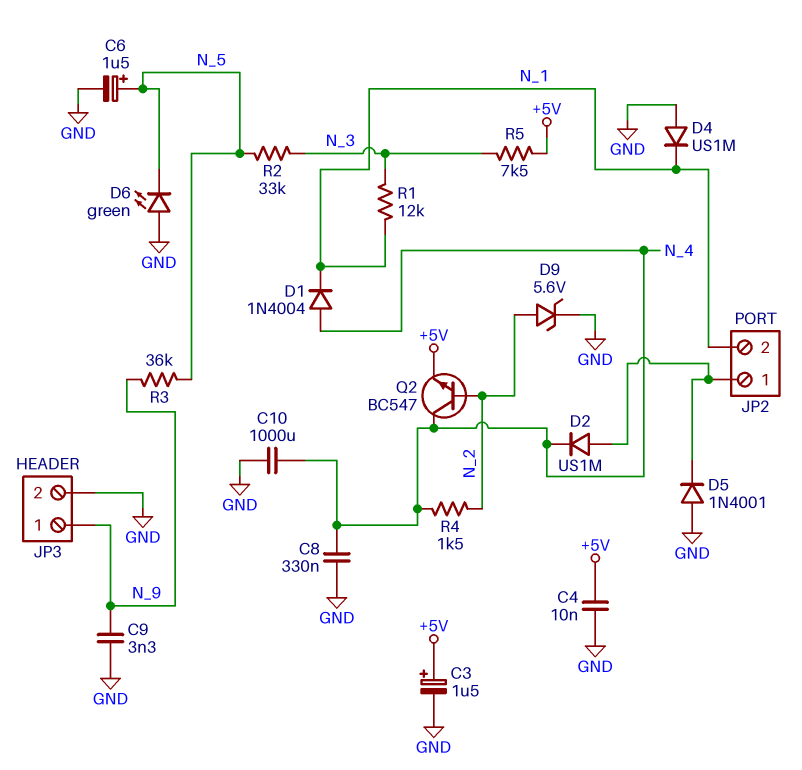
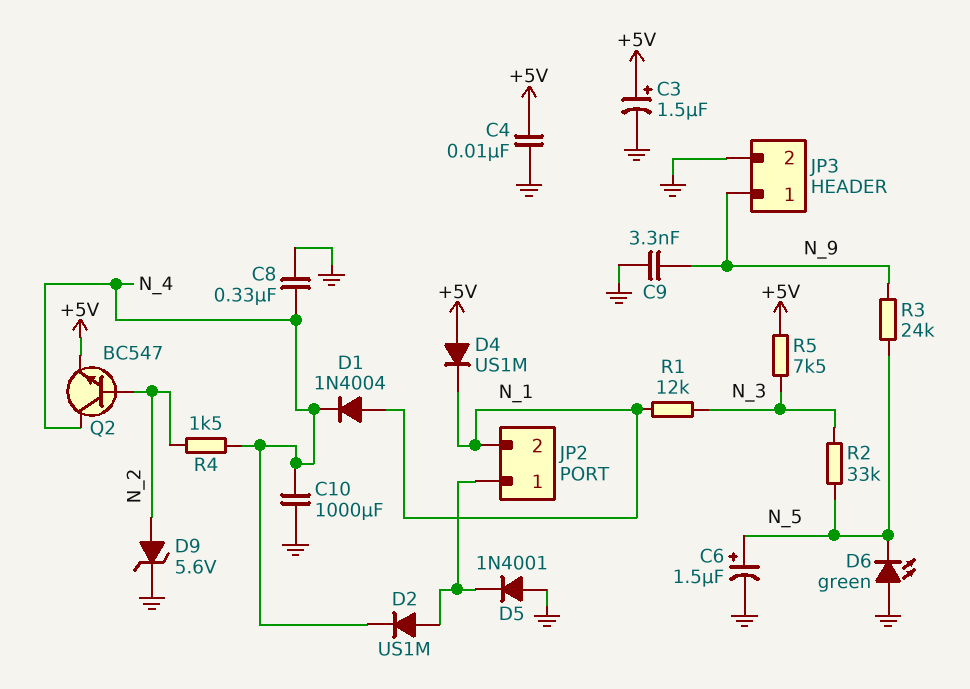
D1: diode 1N4004 (A N_4, K N_1) -> diode 1N4004 (A N_1, K N_4)
D4: diode US1M (A GND, K N_1) -> diode US1M (A +5V, K N_1)
R3: 36k (N_5, N_9) -> 24k (N_5, N_9)

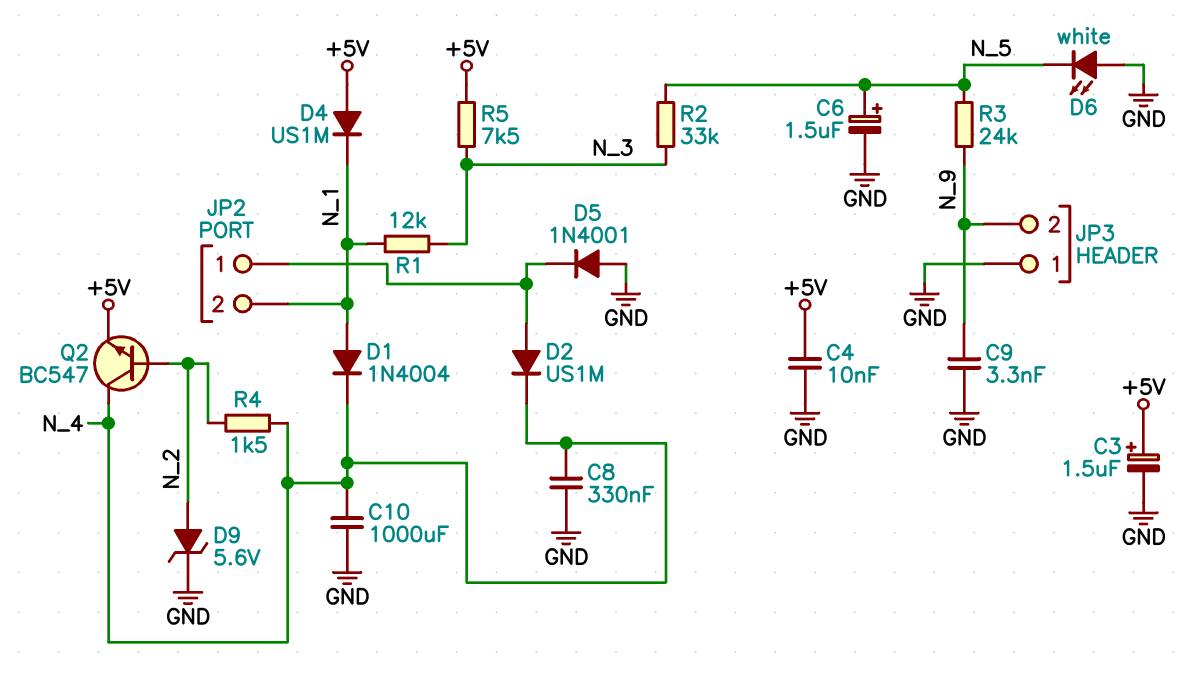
D6: LED green (A GND, K N_5) -> LED white (A GND, K N_5)
JP3 pin 1: N_9 -> GND
JP3 pin 2: GND -> N_9

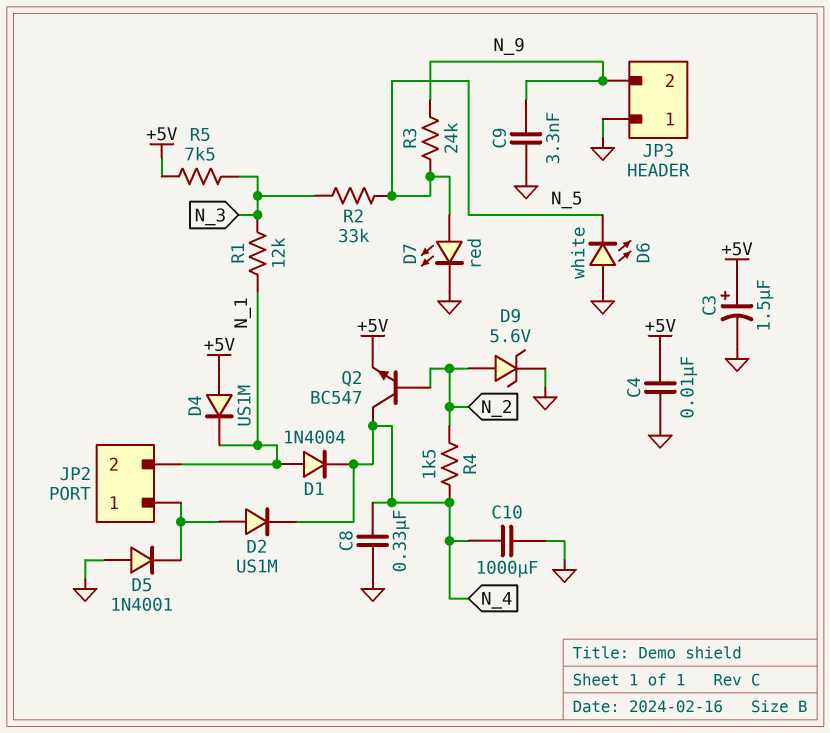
C6: 1.5uF (plus N_5, minus GND) -> none
D7: none -> LED red (A N_5, K GND)

